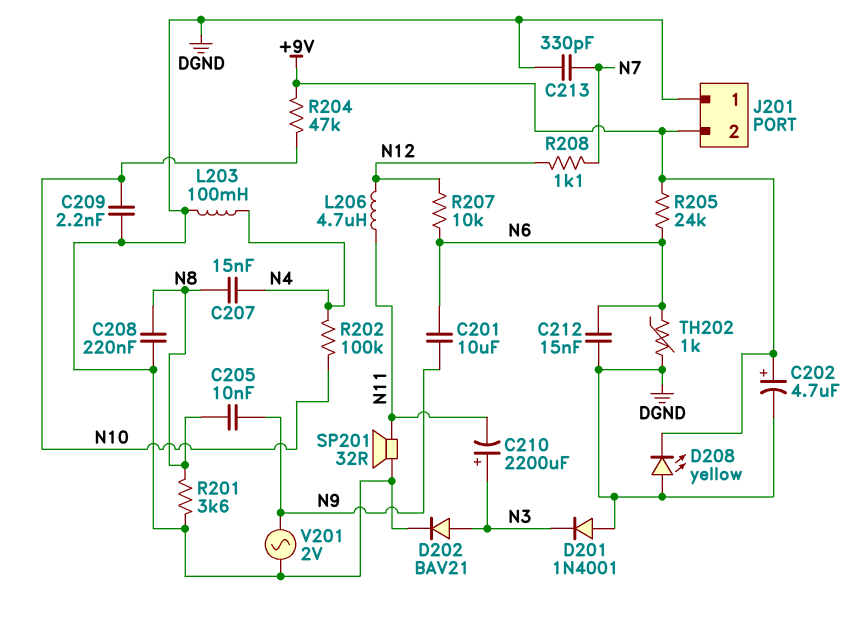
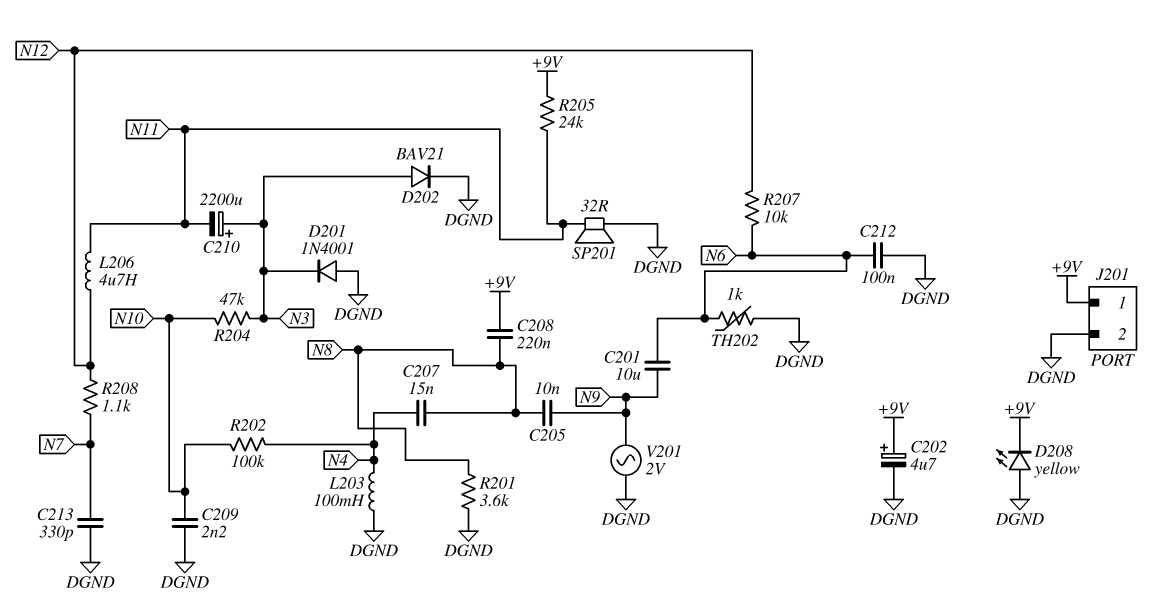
C208: 220nF (DGND, N8) -> 220nF (+9V, N8)
C212: 15nF (DGND, N6) -> 100nF (DGND, N6)
J201 pin 1: DGND -> +9V
J201 pin 2: +9V -> DGND
R204: 47k (+9V, N10) -> 47k (N3, N10)
R205: 24k (+9V, N6) -> 24k (+9V, N11)

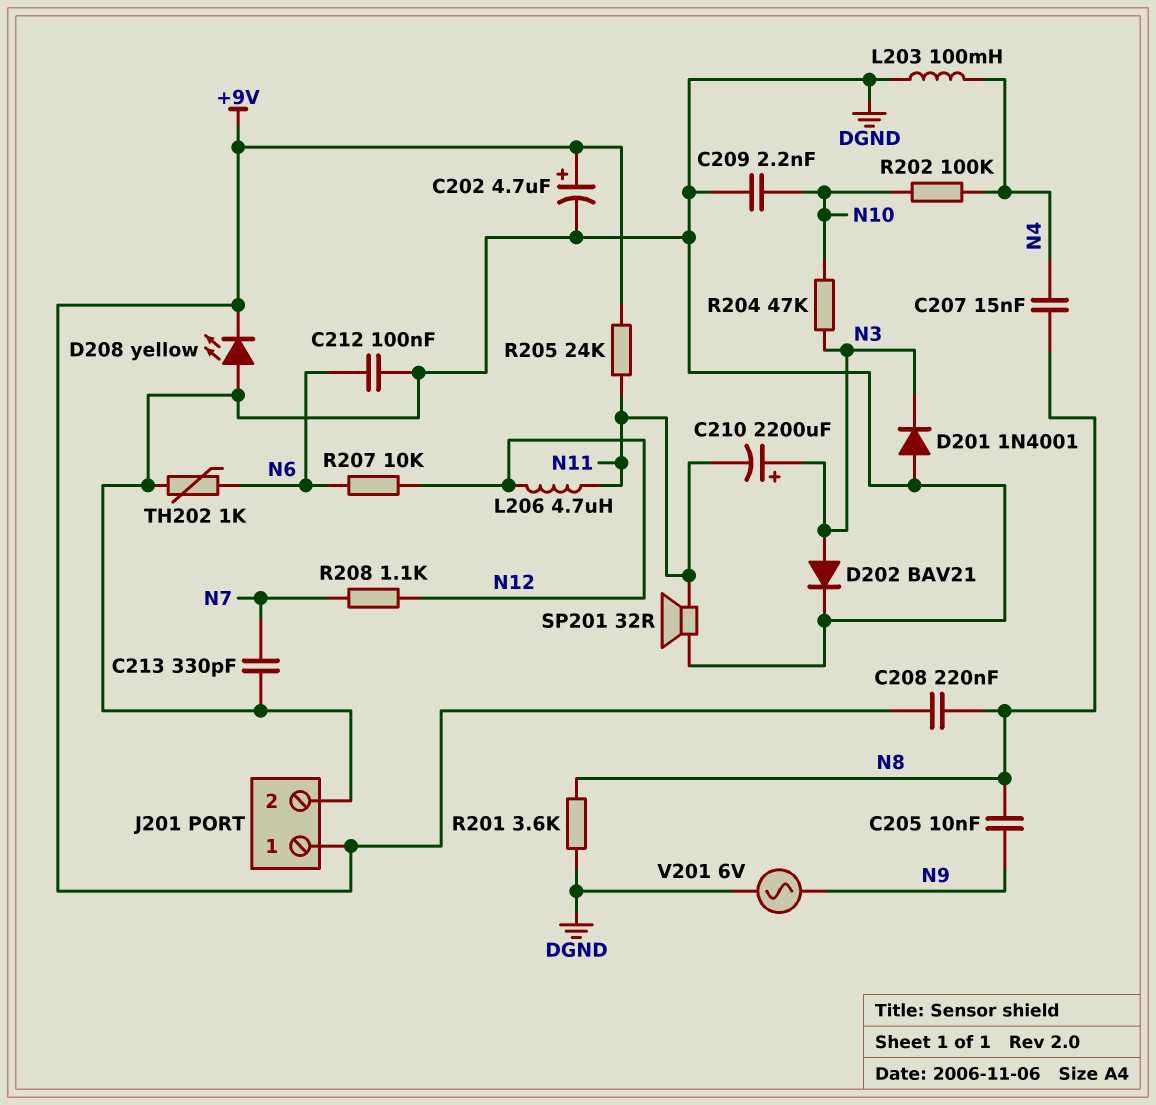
C201: 10uF (N6, N9) -> none
V201: AC 2V (DGND, N9) -> AC 6V (DGND, N9)

